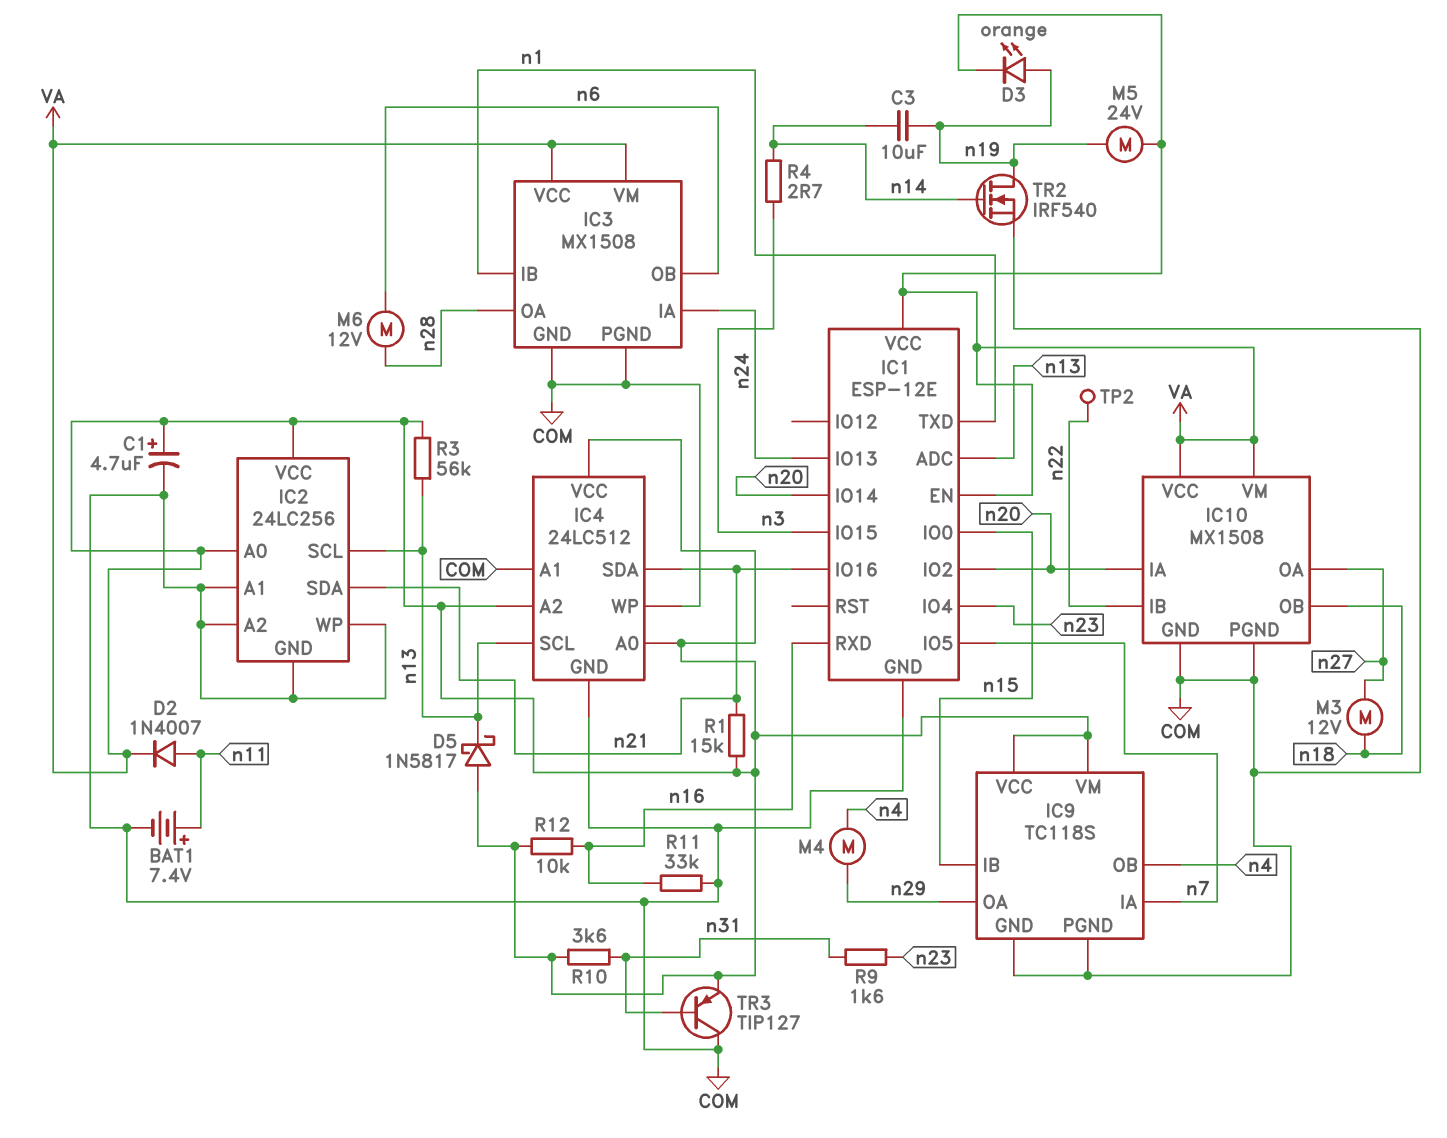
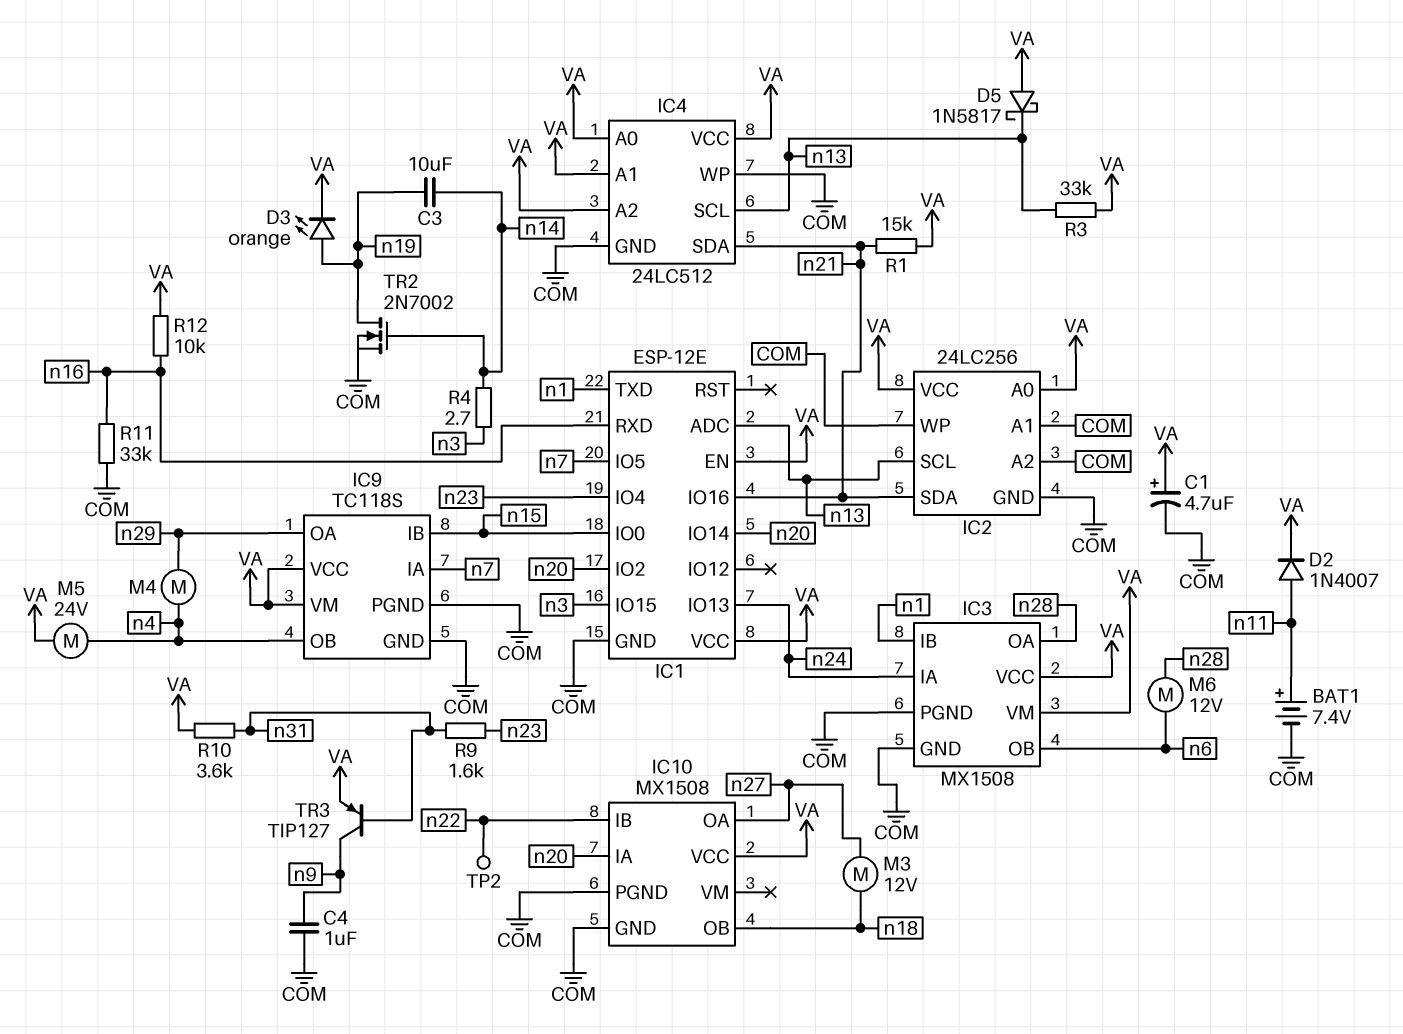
C4: none -> 1uF (COM, n9)
IC4 pin A1: COM -> VA
IC10 pin VM: VA -> none
M5: motor 24V (VA, n19) -> motor 24V (VA, n4)
R3: 56k (VA, n13) -> 33k (VA, n13)
TR2: NMOS IRF540 (G n14, D n19, S COM) -> NMOS 2N7002 (G n14, D n19, S COM)
TR3: PNP TIP127 (B n31, C COM, E VA) -> PNP TIP127 (B n31, C n9, E VA)

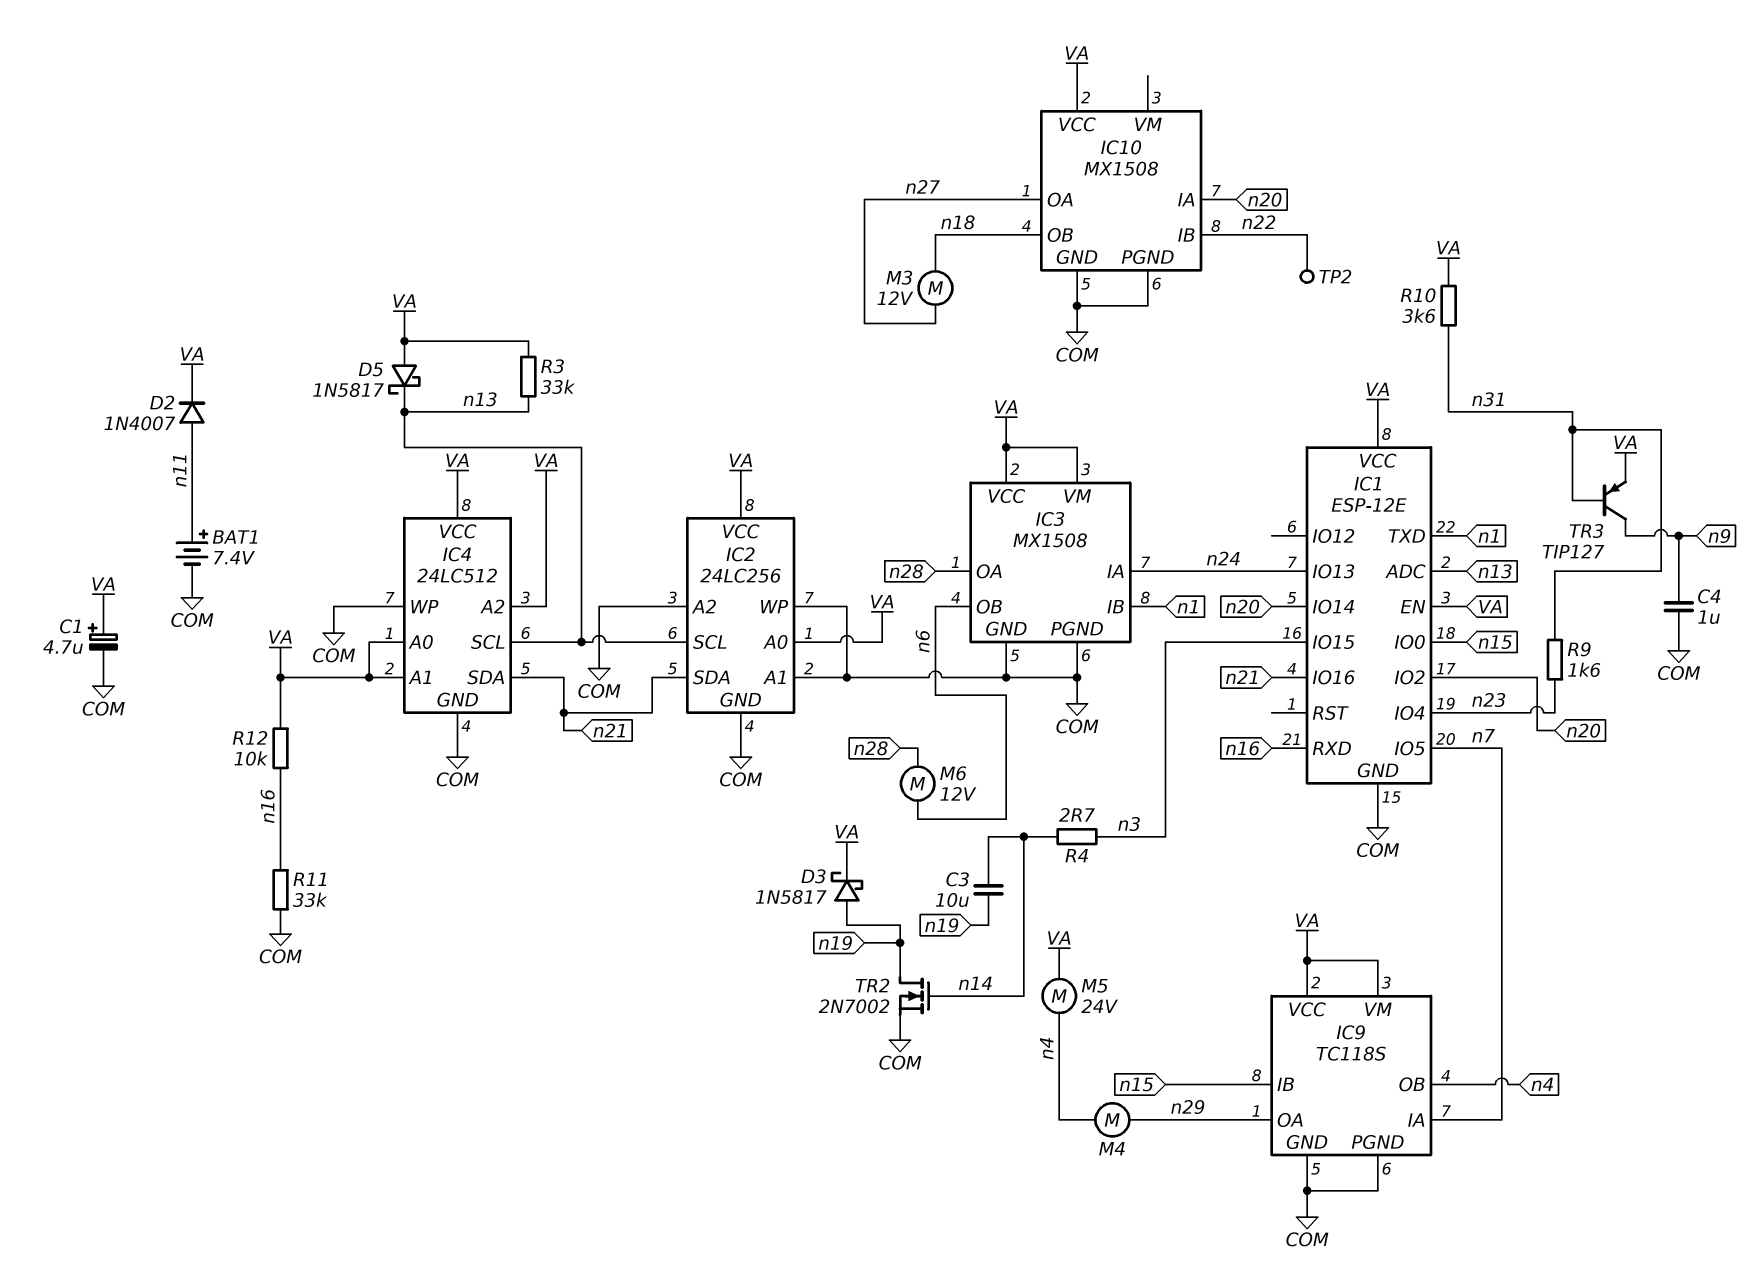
D3: LED orange (A n19, K VA) -> schottky 1N5817 (A n19, K VA)
R1: 15k (VA, n21) -> none

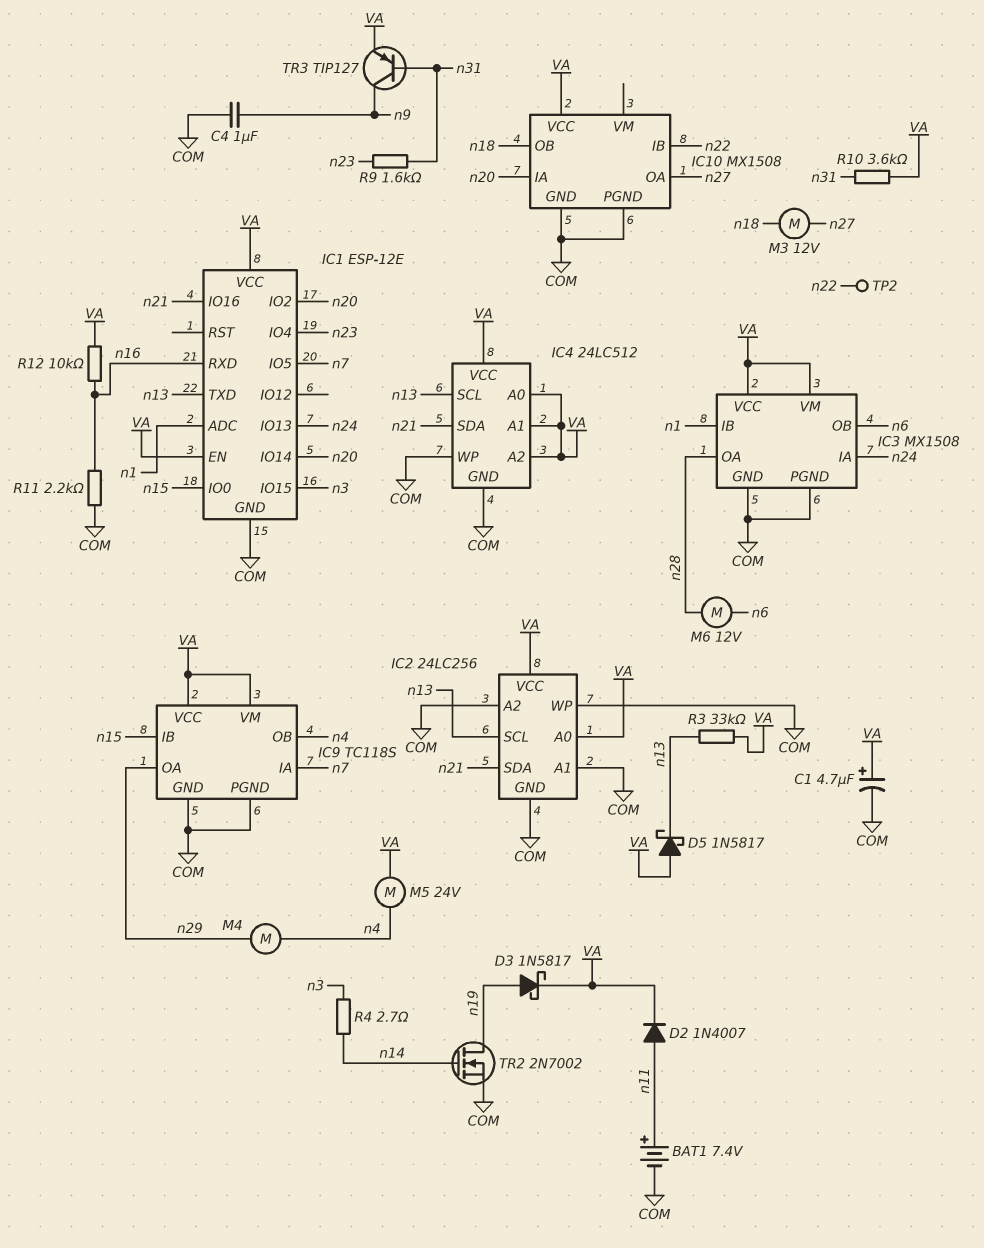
C3: 10uF (n14, n19) -> none
IC1 pin ADC: n13 -> n1
IC1 pin TXD: n1 -> n13
R11: 33k (COM, n16) -> 2.2k (COM, n16)

